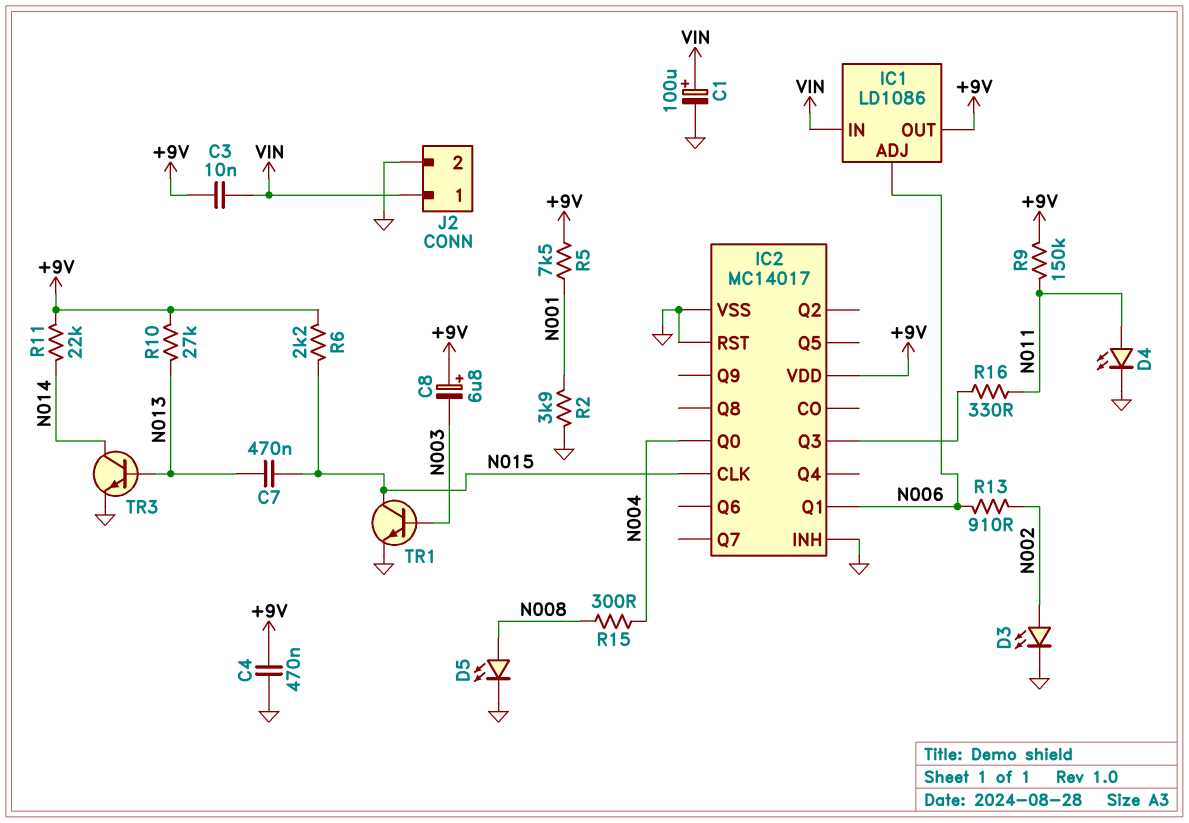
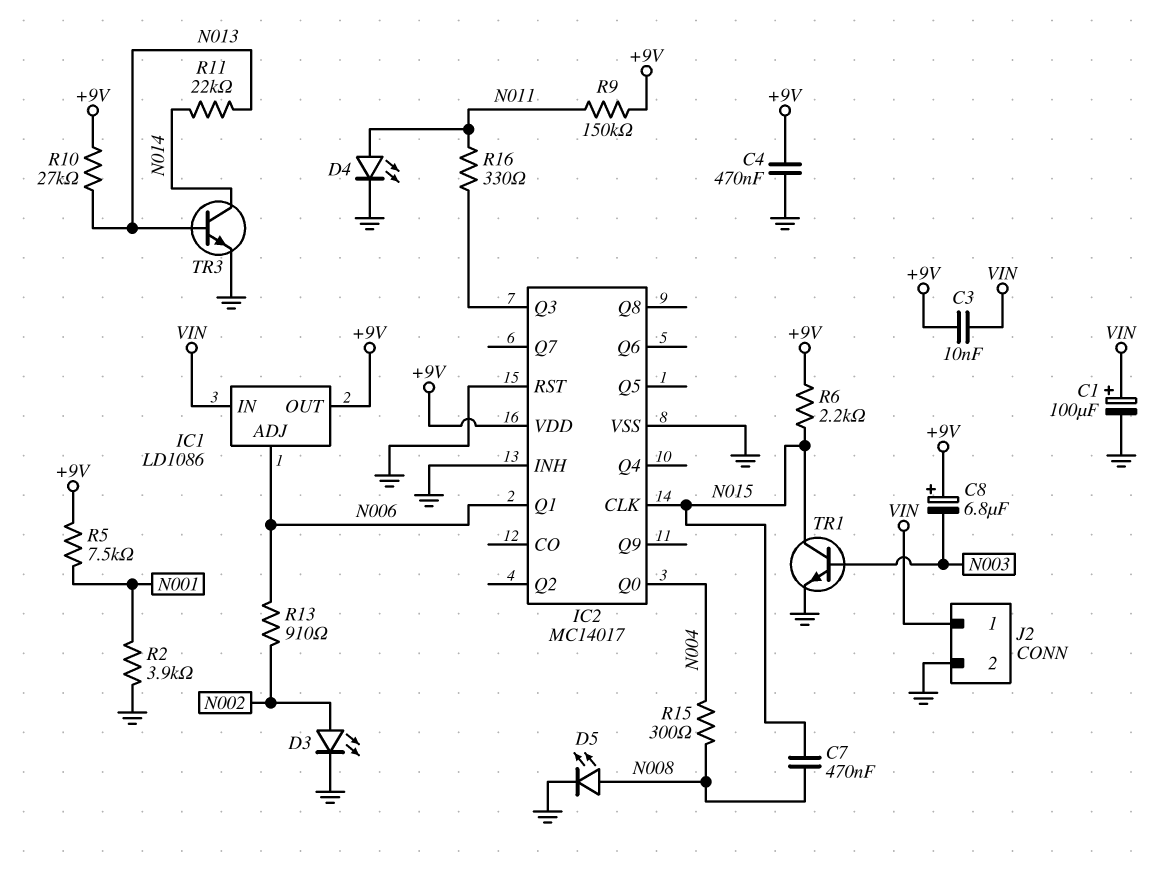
C7: 470nF (N013, N015) -> 470nF (N008, N015)
R11: 22k (+9V, N014) -> 22k (N013, N014)

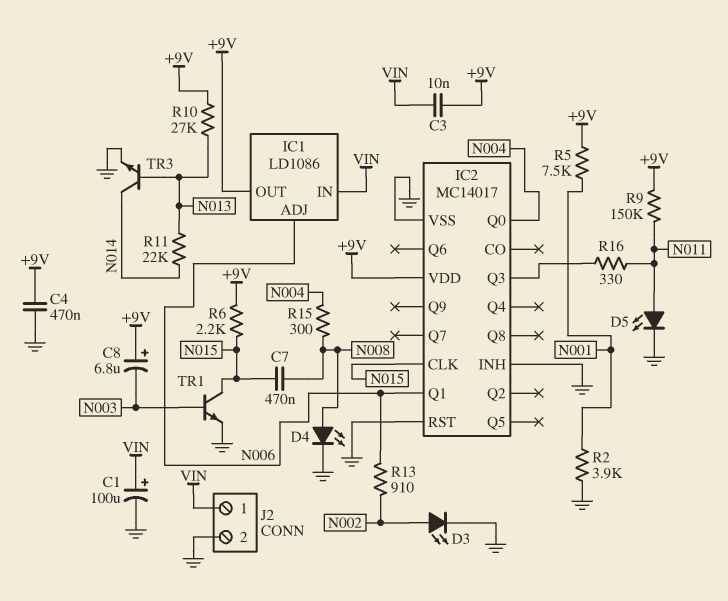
D4: LED (A N011, K GND) -> LED (A N008, K GND)
D5: LED (A N008, K GND) -> LED (A N011, K GND)

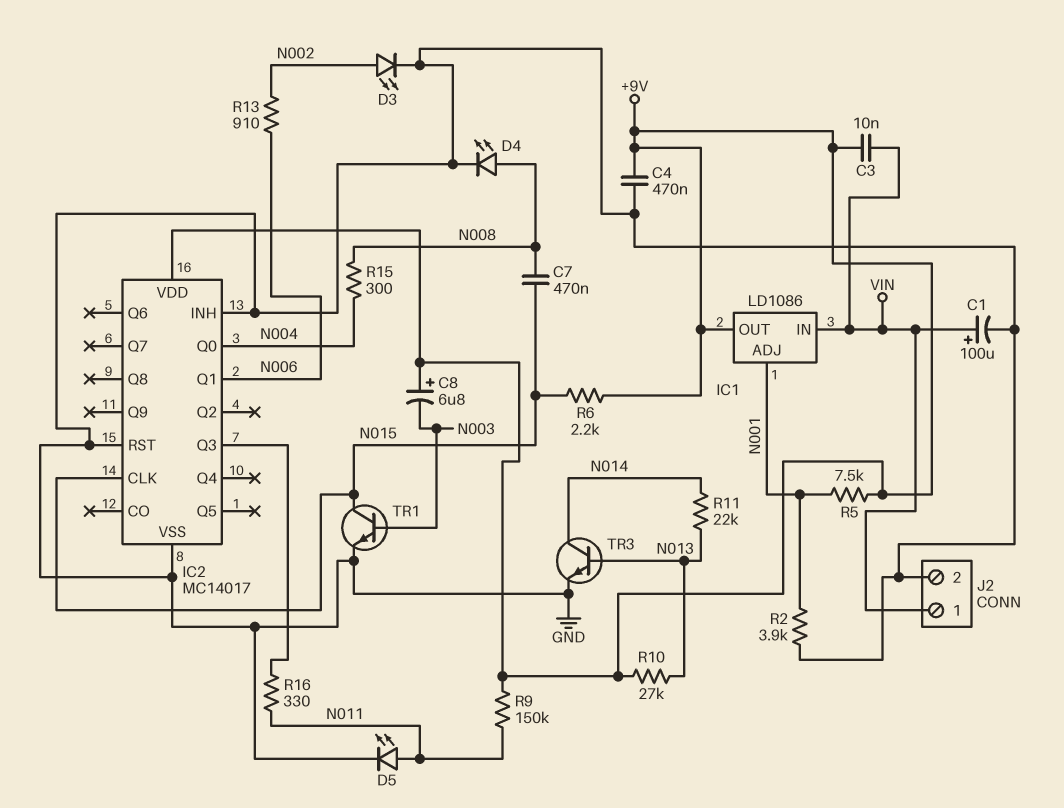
IC1 pin ADJ: N006 -> N001

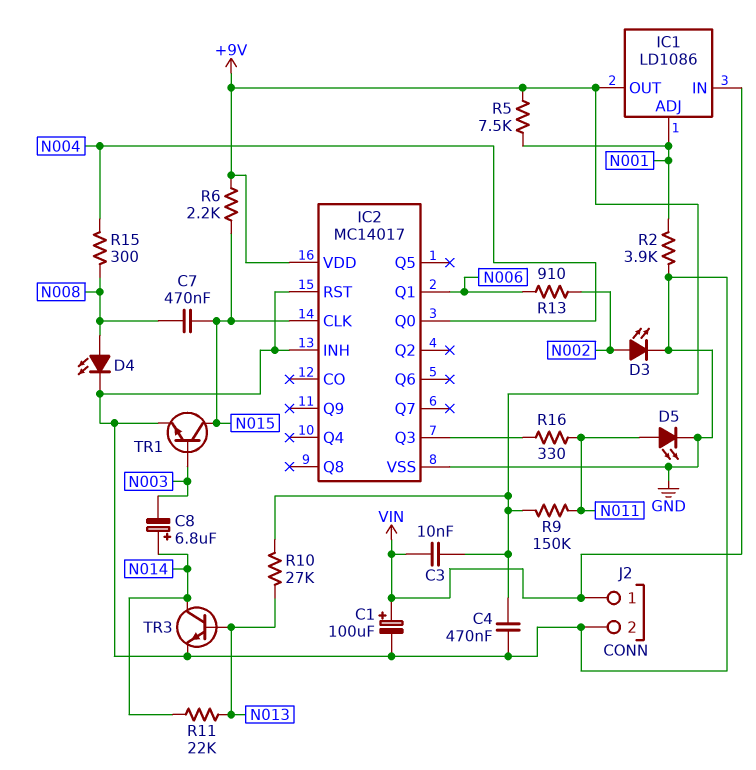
C8: 6.8uF (plus +9V, minus N003) -> 6.8uF (plus N014, minus N003)

